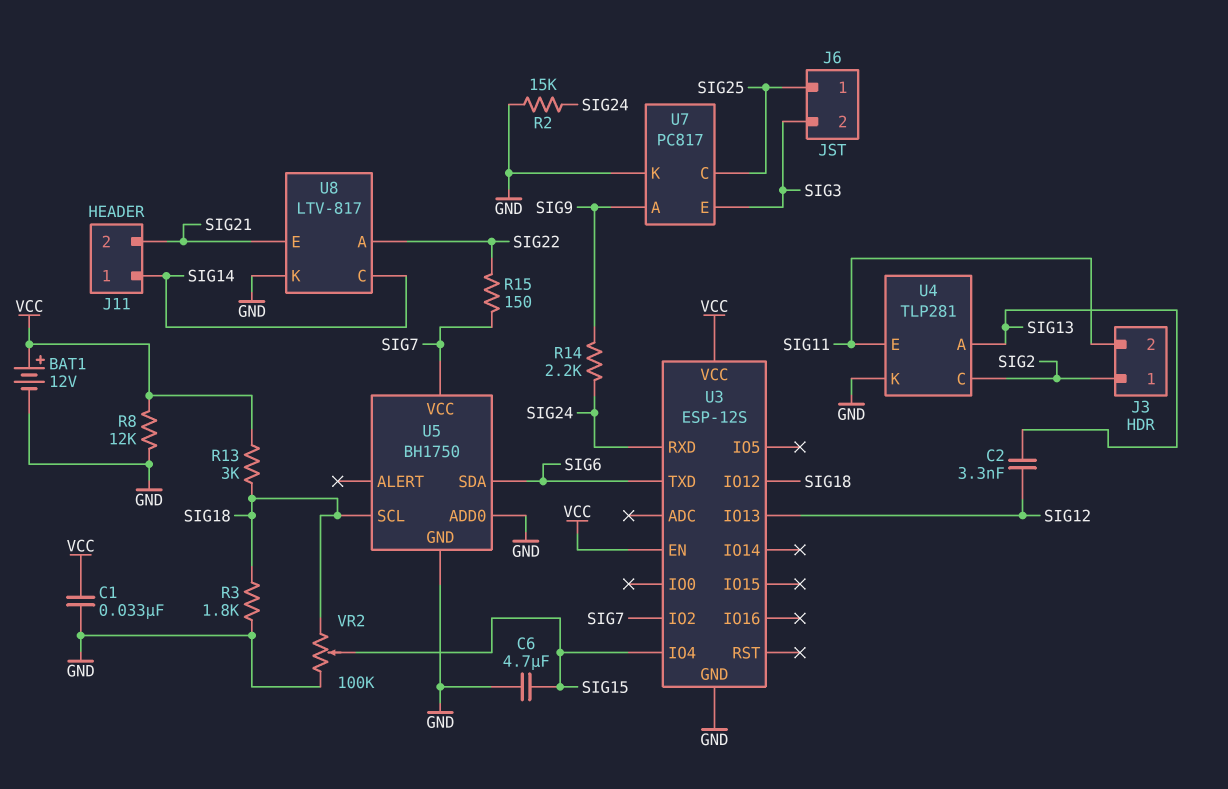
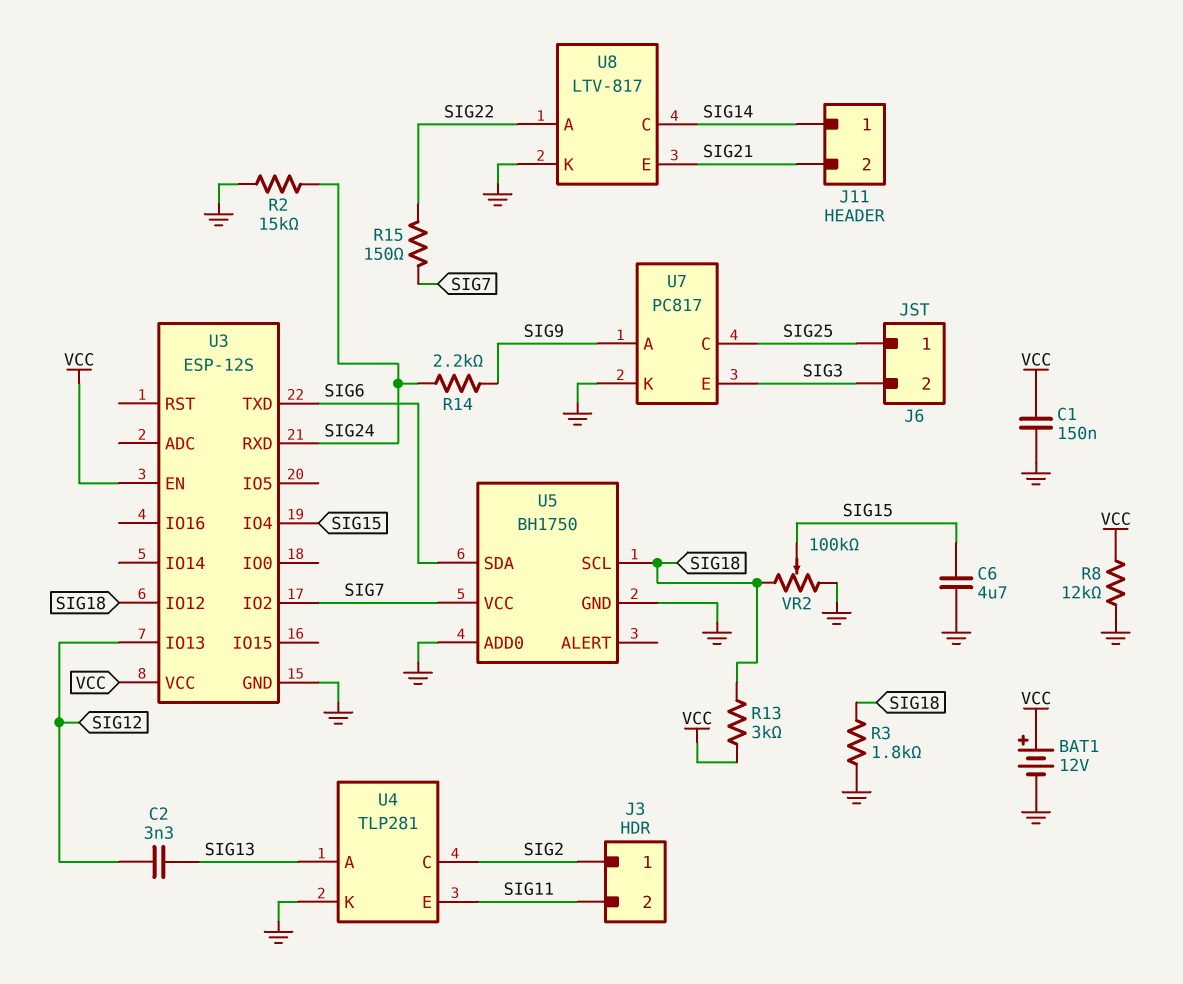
C1: 33nF (GND, VCC) -> 150nF (GND, VCC)

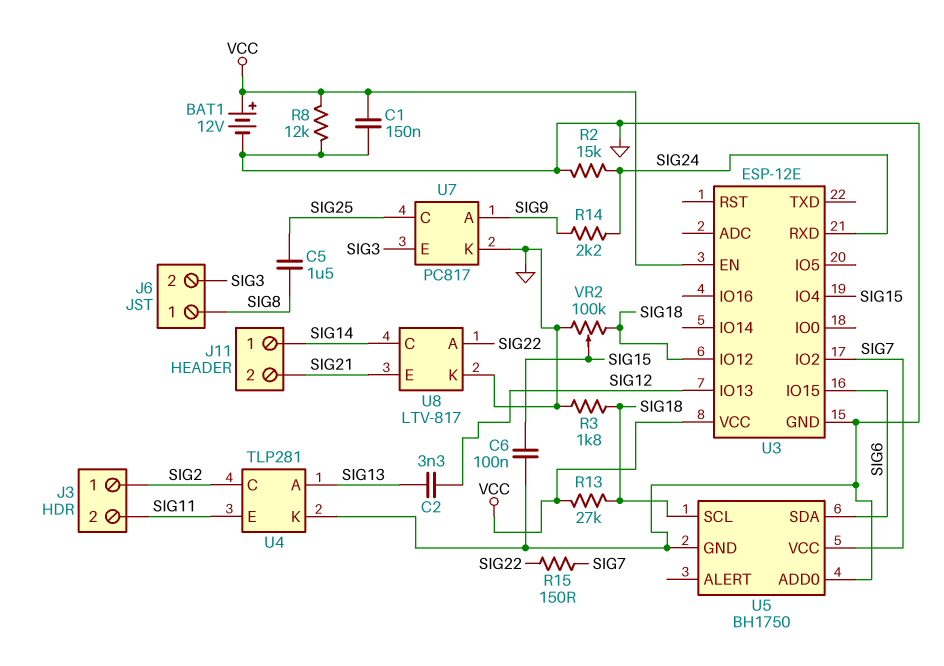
C5: none -> 1.5uF (SIG8, SIG25)
C6: 4.7uF (GND, SIG15) -> 100nF (GND, SIG15)
J6 pin 1: SIG25 -> SIG8
R13: 3k (SIG18, VCC) -> 27k (SIG18, VCC)
U3: ESP-12S -> ESP-12E
U3 pin IO15: none -> SIG6
U3 pin TXD: SIG6 -> none

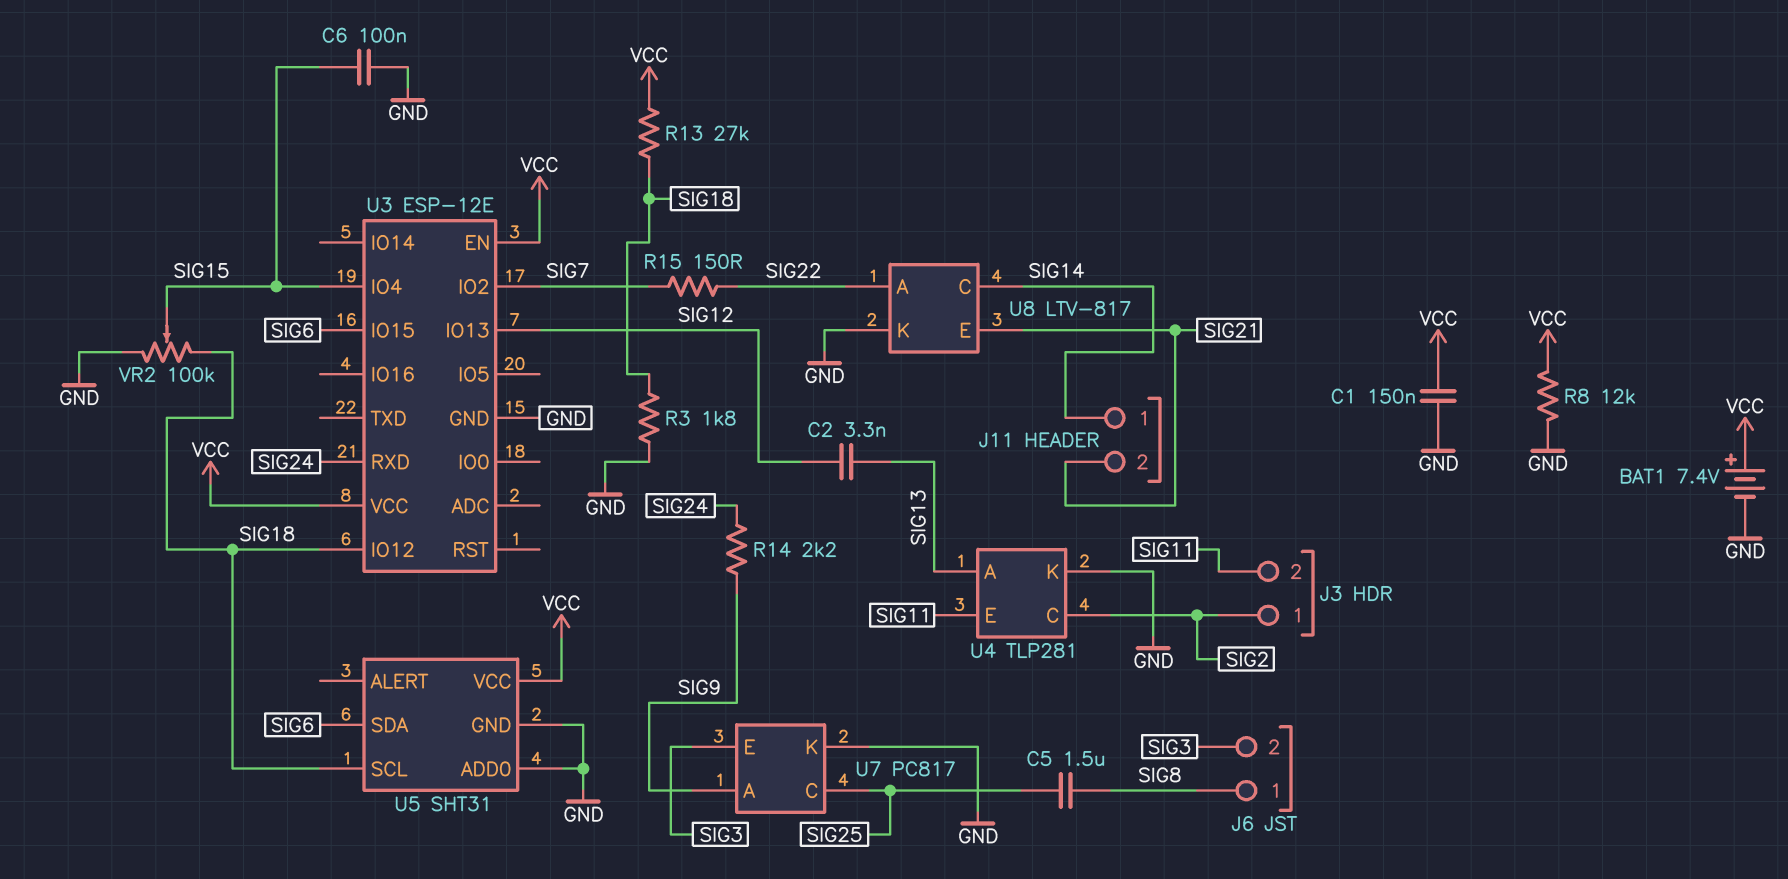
BAT1: 12V (plus VCC, minus GND) -> 7.4V (plus VCC, minus GND)
R2: 15k (GND, SIG24) -> none
U5: BH1750 -> SHT31
U5 pin VCC: SIG7 -> VCC

